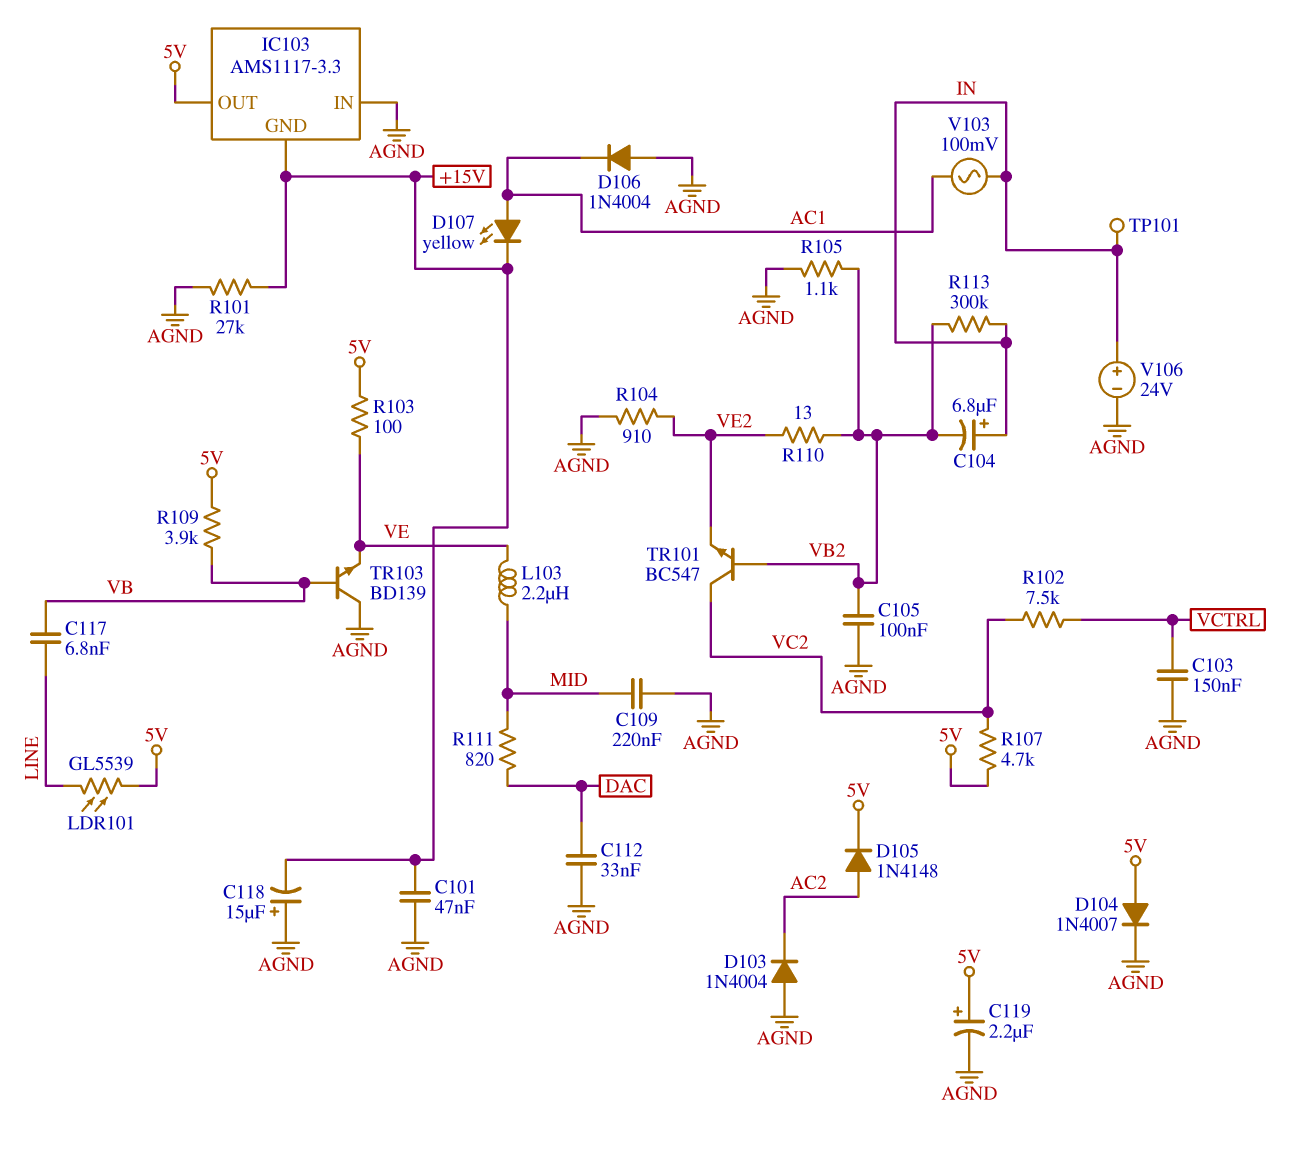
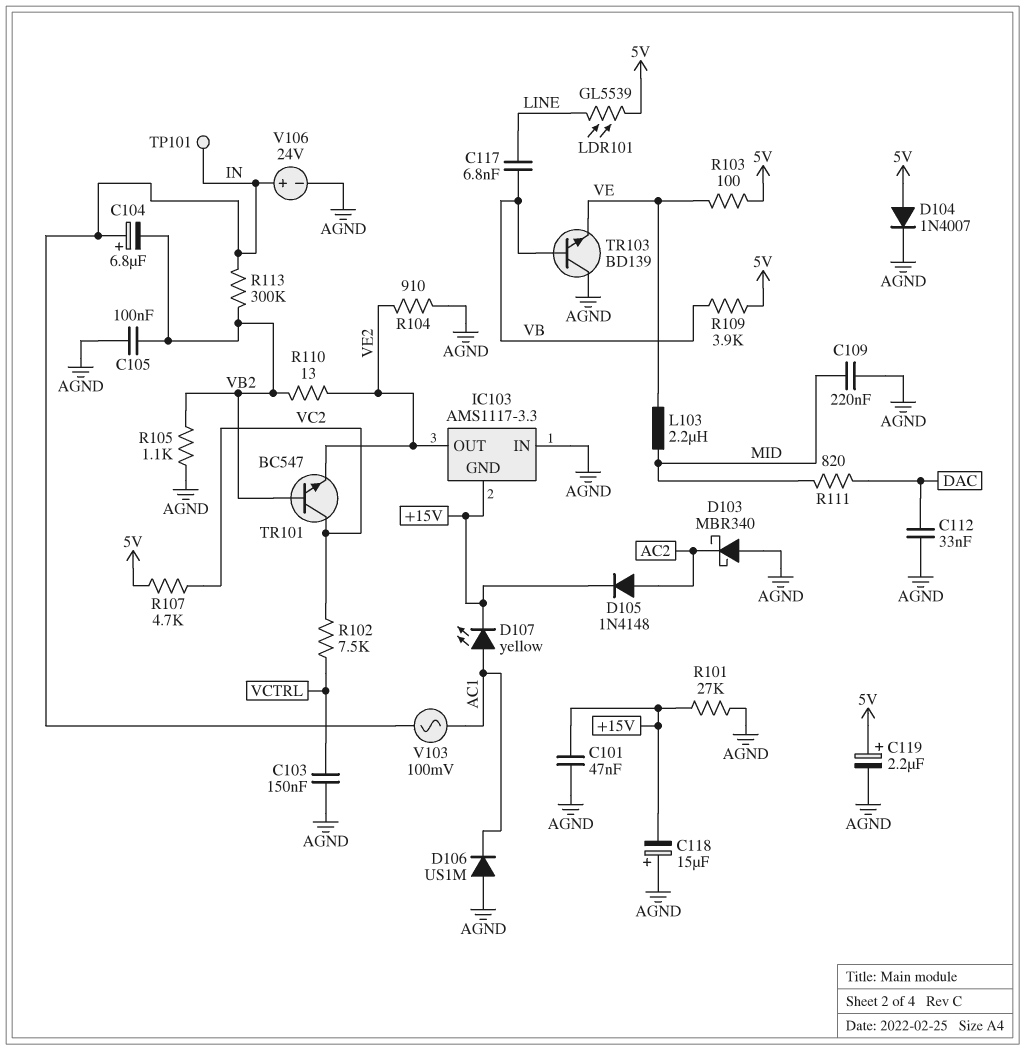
D103: diode 1N4004 (A AGND, K AC2) -> schottky MBR340 (A AGND, K AC2)
D105: diode 1N4148 (A AC2, K 5V) -> diode 1N4148 (A AC2, K +15V)
D106: diode 1N4004 (A AGND, K AC1) -> diode US1M (A AGND, K AC1)
IC103 pin OUT: 5V -> VE2

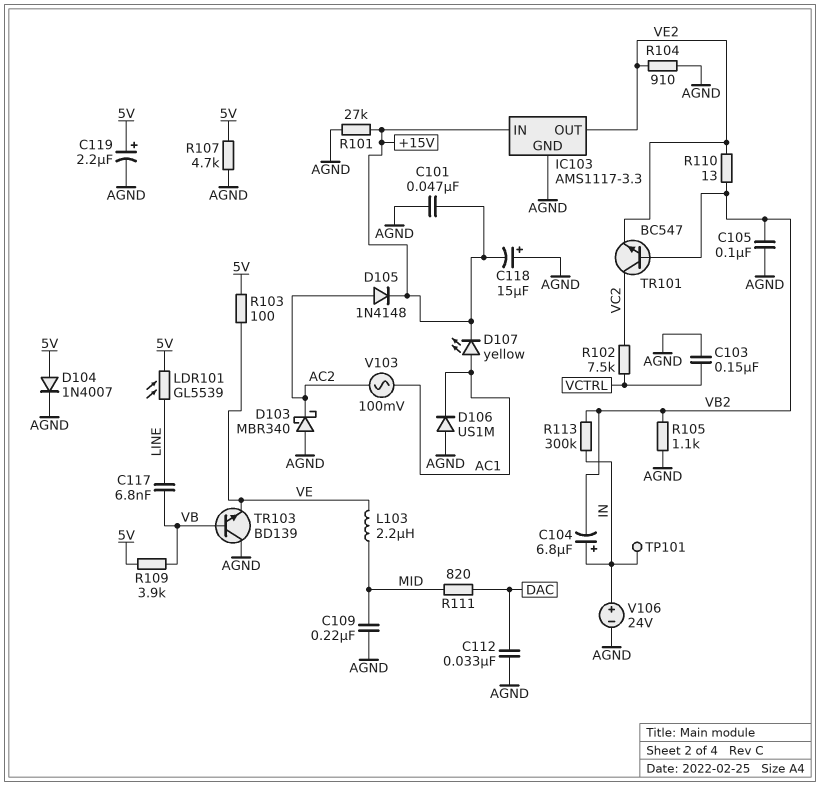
IC103 pin GND: +15V -> AGND
IC103 pin IN: AGND -> +15V
R107: 4.7k (5V, VC2) -> 4.7k (5V, AGND)
V103: AC 100mV (AC1, IN) -> AC 100mV (AC1, AC2)

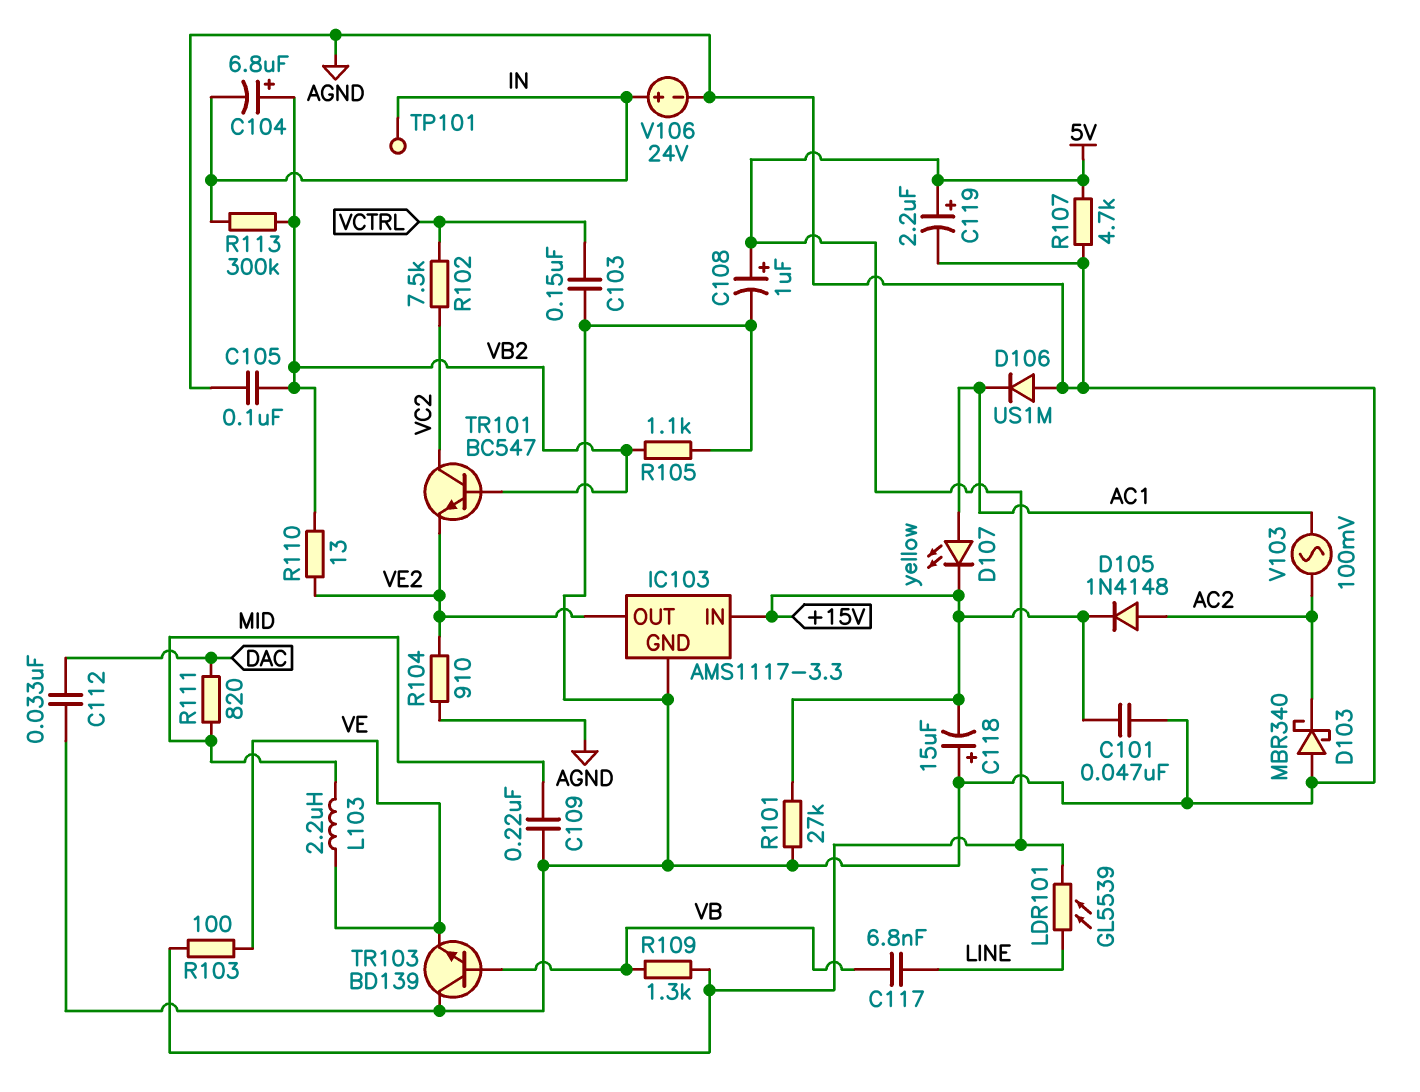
C104: 6.8uF (plus IN, minus VB2) -> 6.8uF (plus VB2, minus IN)
C108: none -> 1uF (plus 5V, minus AGND)
D104: diode 1N4007 (A 5V, K AGND) -> none
R109: 3.9k (5V, VB) -> 1.3k (5V, VB)

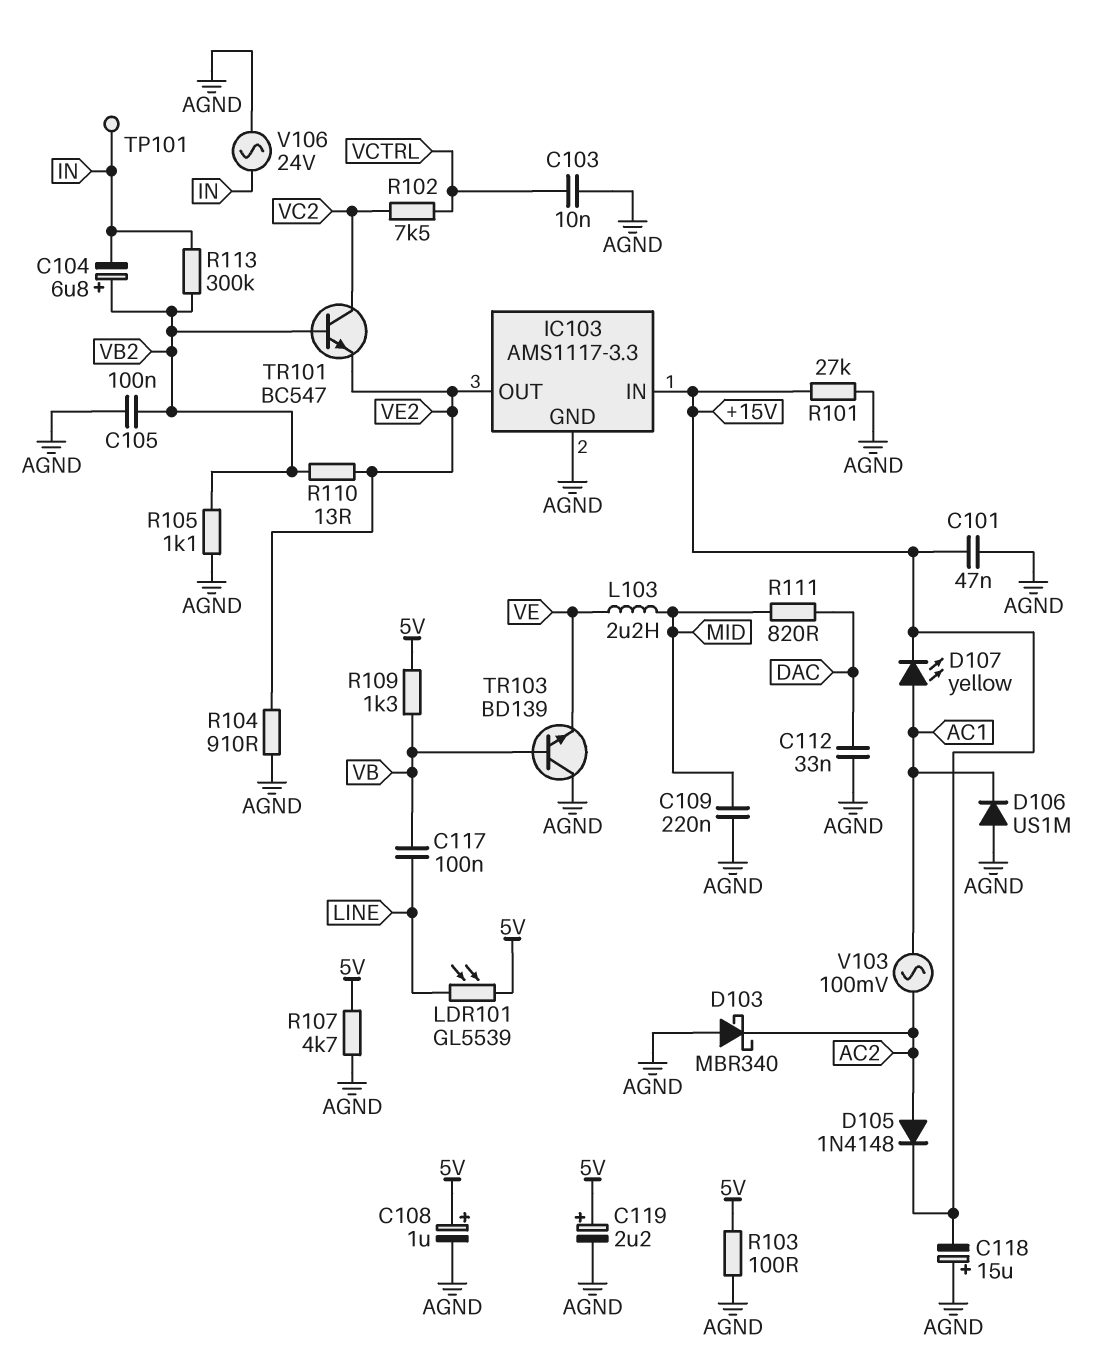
C103: 150nF (AGND, VCTRL) -> 10nF (AGND, VCTRL)
C117: 6.8nF (LINE, VB) -> 100nF (LINE, VB)
R103: 100 (5V, VE) -> 100 (5V, AGND)
V106: 24V (plus IN, minus AGND) -> AC 24V (AGND, IN)

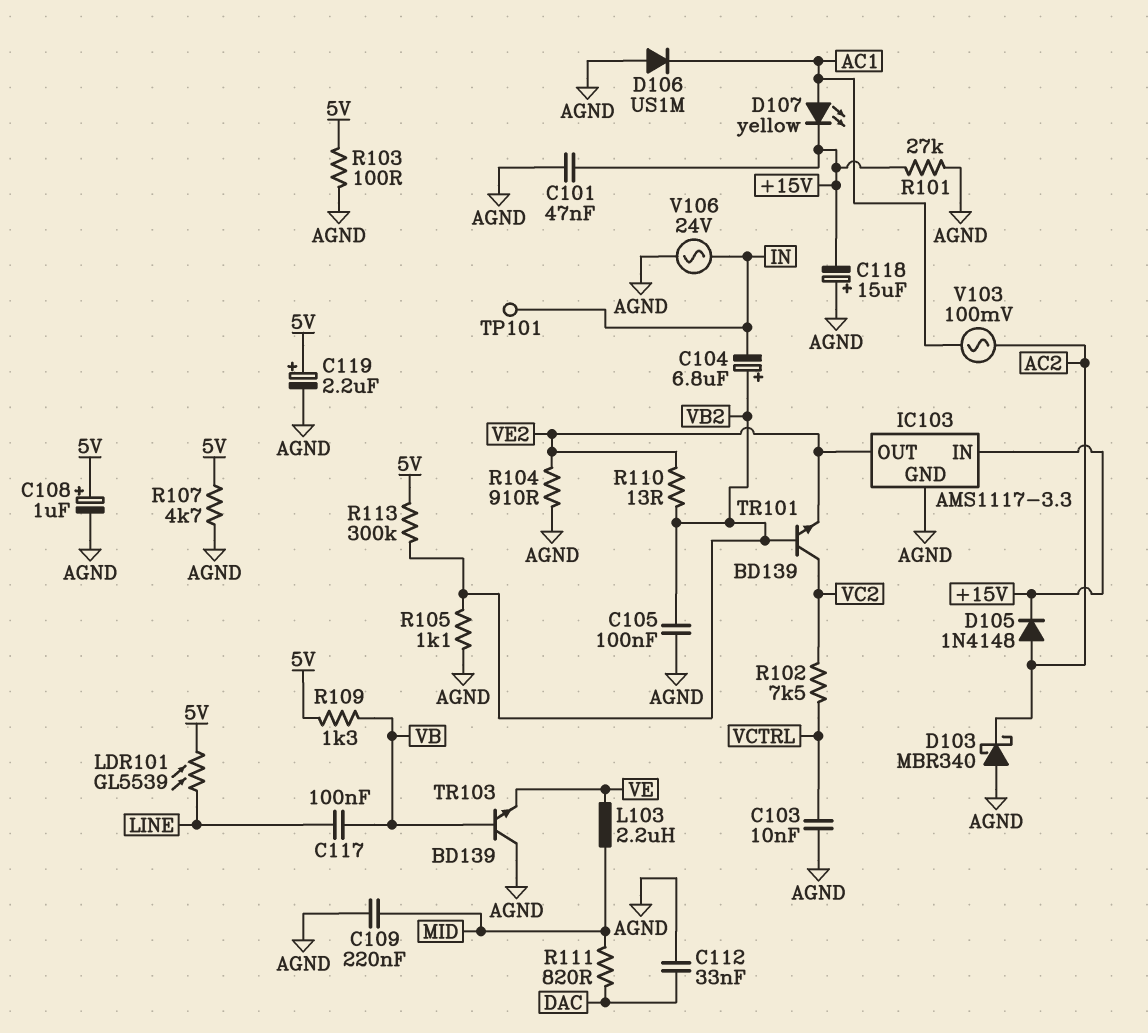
R113: 300k (IN, VB2) -> 300k (5V, VB2)
TR101: NPN BC547 (B VB2, C VC2, E VE2) -> NPN BD139 (B VB2, C VC2, E VE2)

